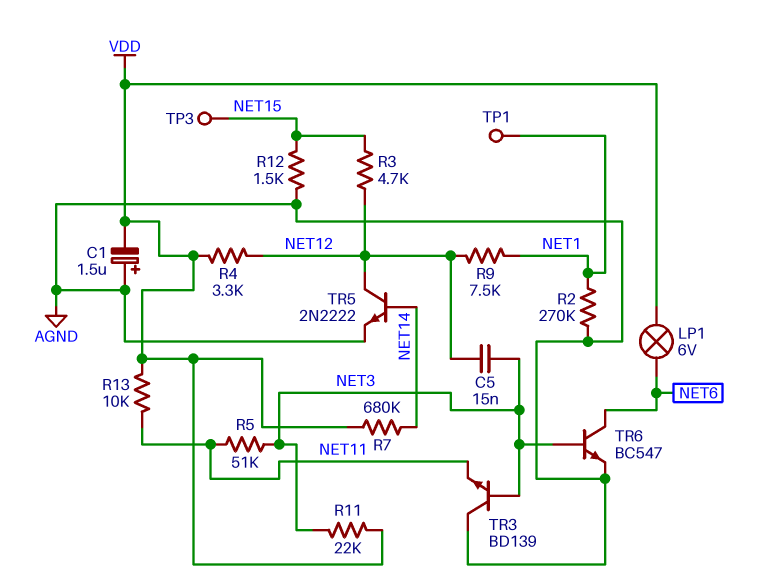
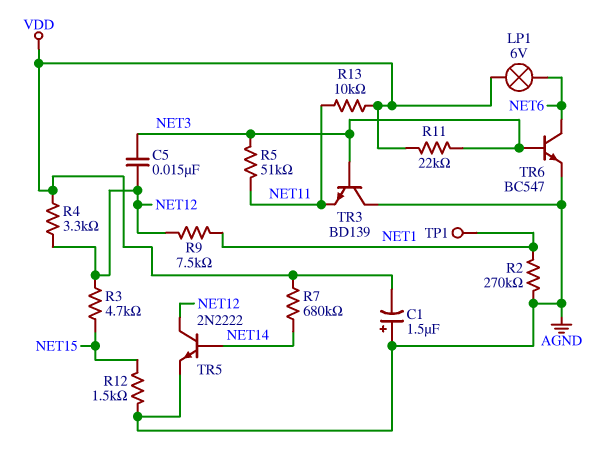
TP3: test point (NET15) -> none

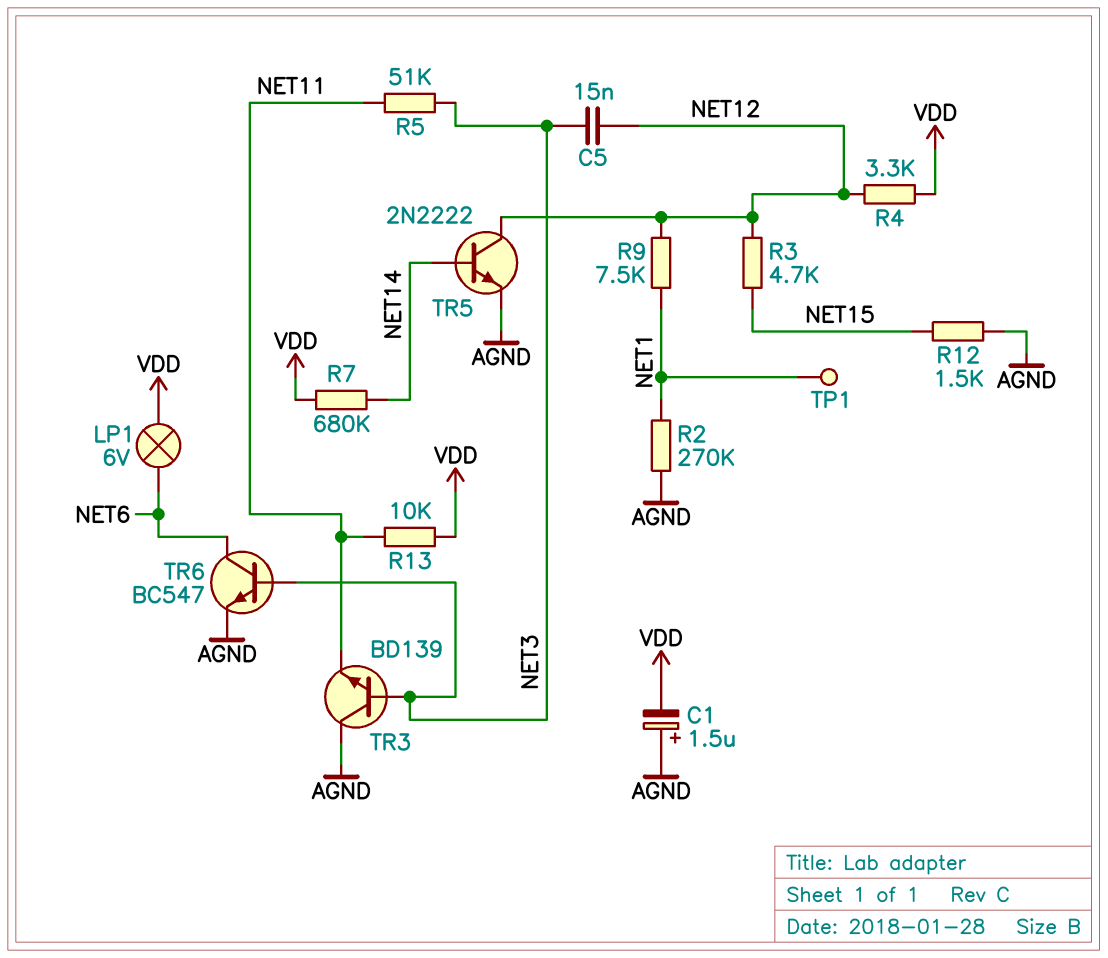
R11: 22k (NET3, VDD) -> none

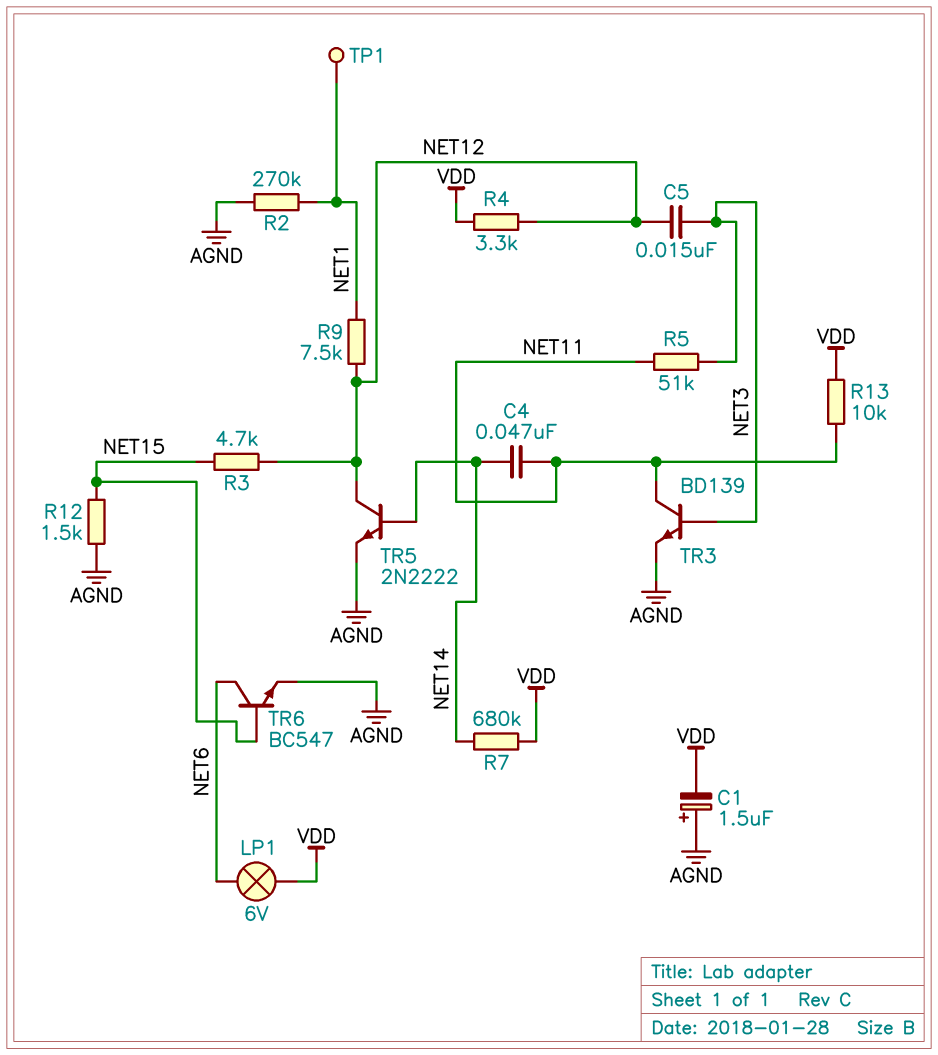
C4: none -> 47nF (NET11, NET14)
TR3: NPN BD139 (B NET3, C AGND, E NET11) -> NPN BD139 (B NET3, C NET11, E AGND)
TR6: NPN BC547 (B NET3, C NET6, E AGND) -> NPN BC547 (B NET15, C NET6, E AGND)

